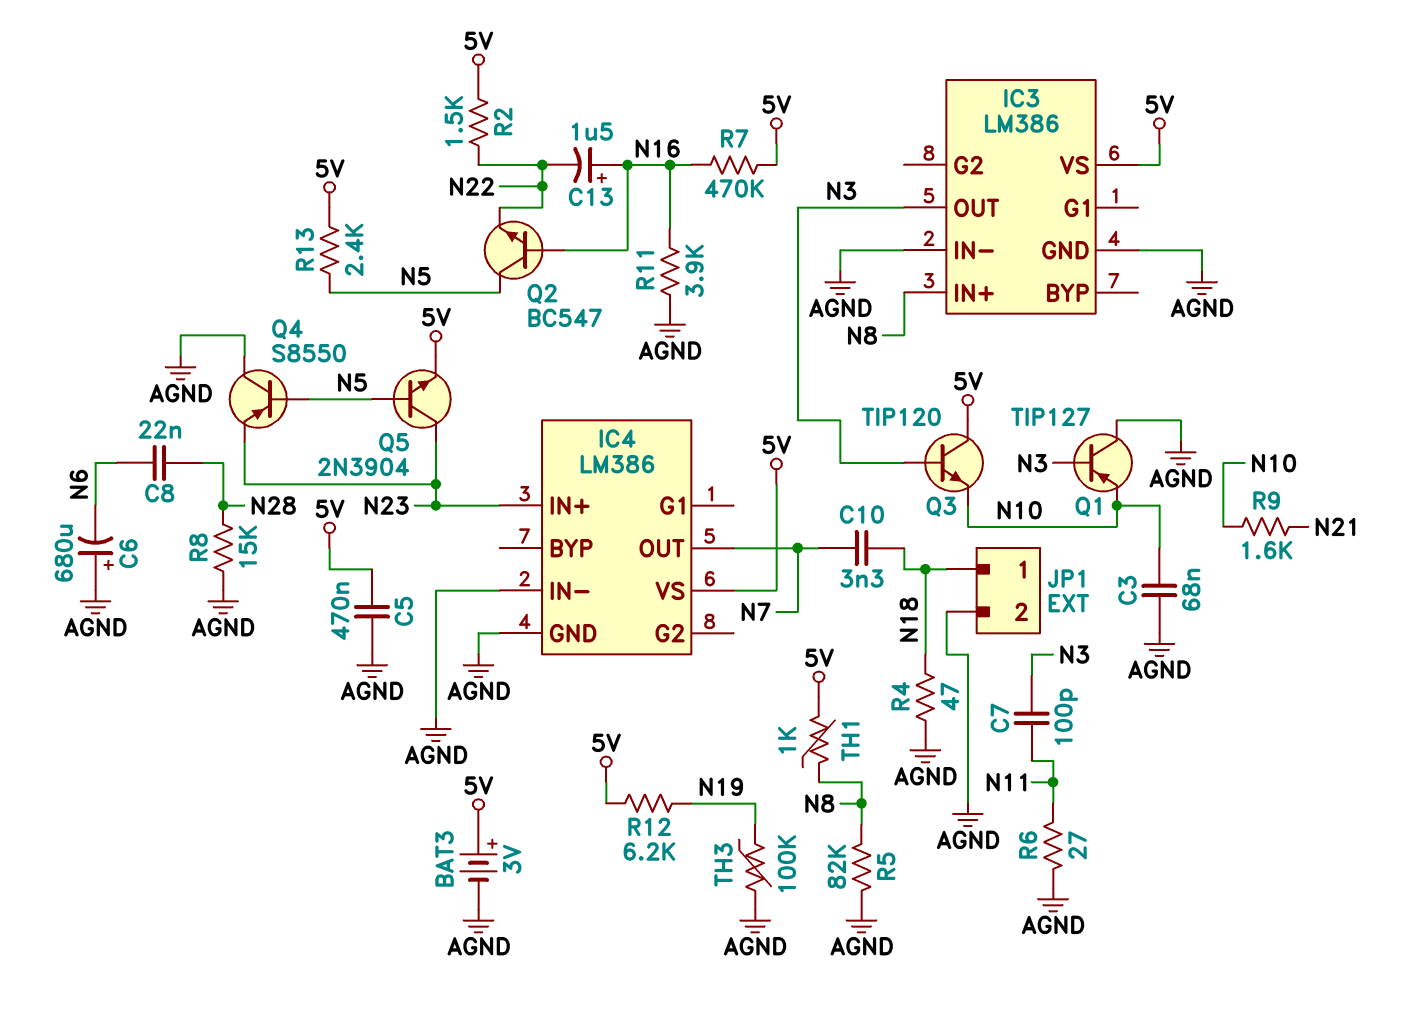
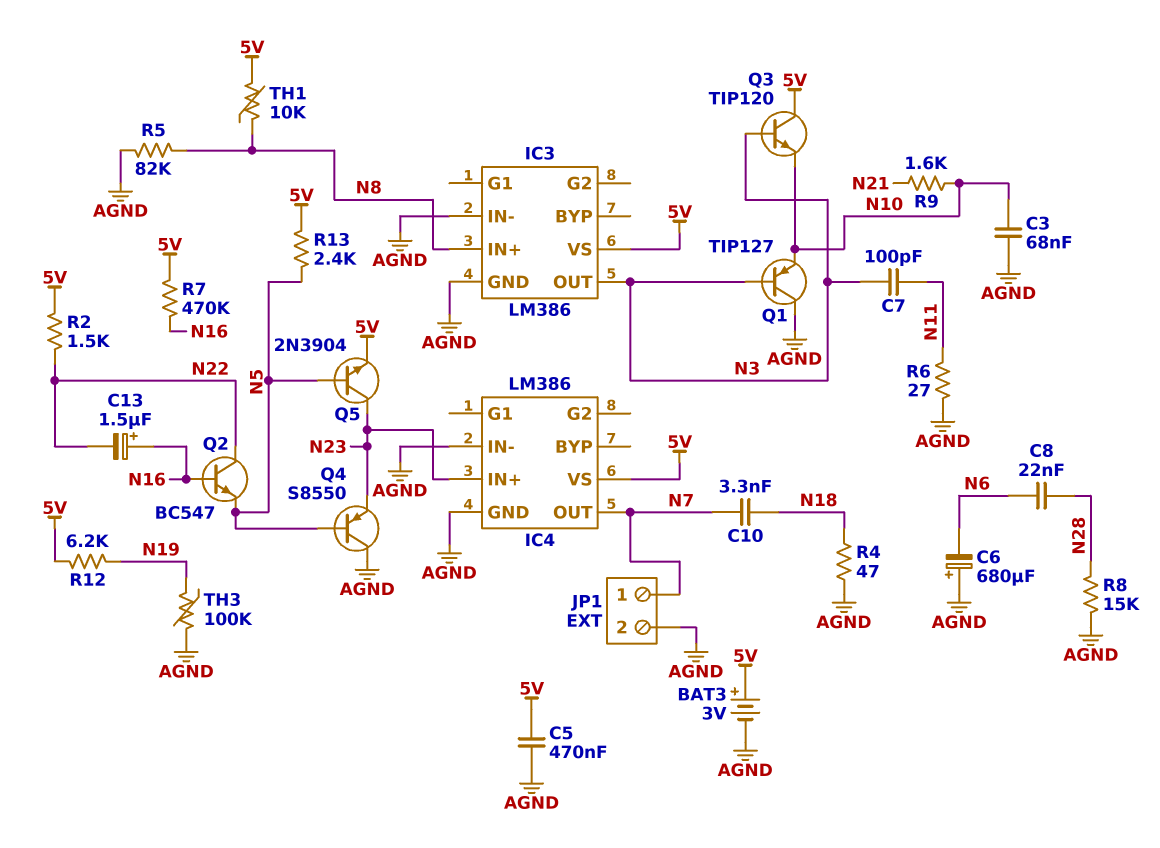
JP1 pin 1: N18 -> N7
Q2: NPN BC547 (B N16, C N5, E N22) -> NPN BC547 (B N16, C N22, E N5)
R11: 3.9k (AGND, N16) -> none
TH1: 1k (5V, N8) -> 10k (5V, N8)

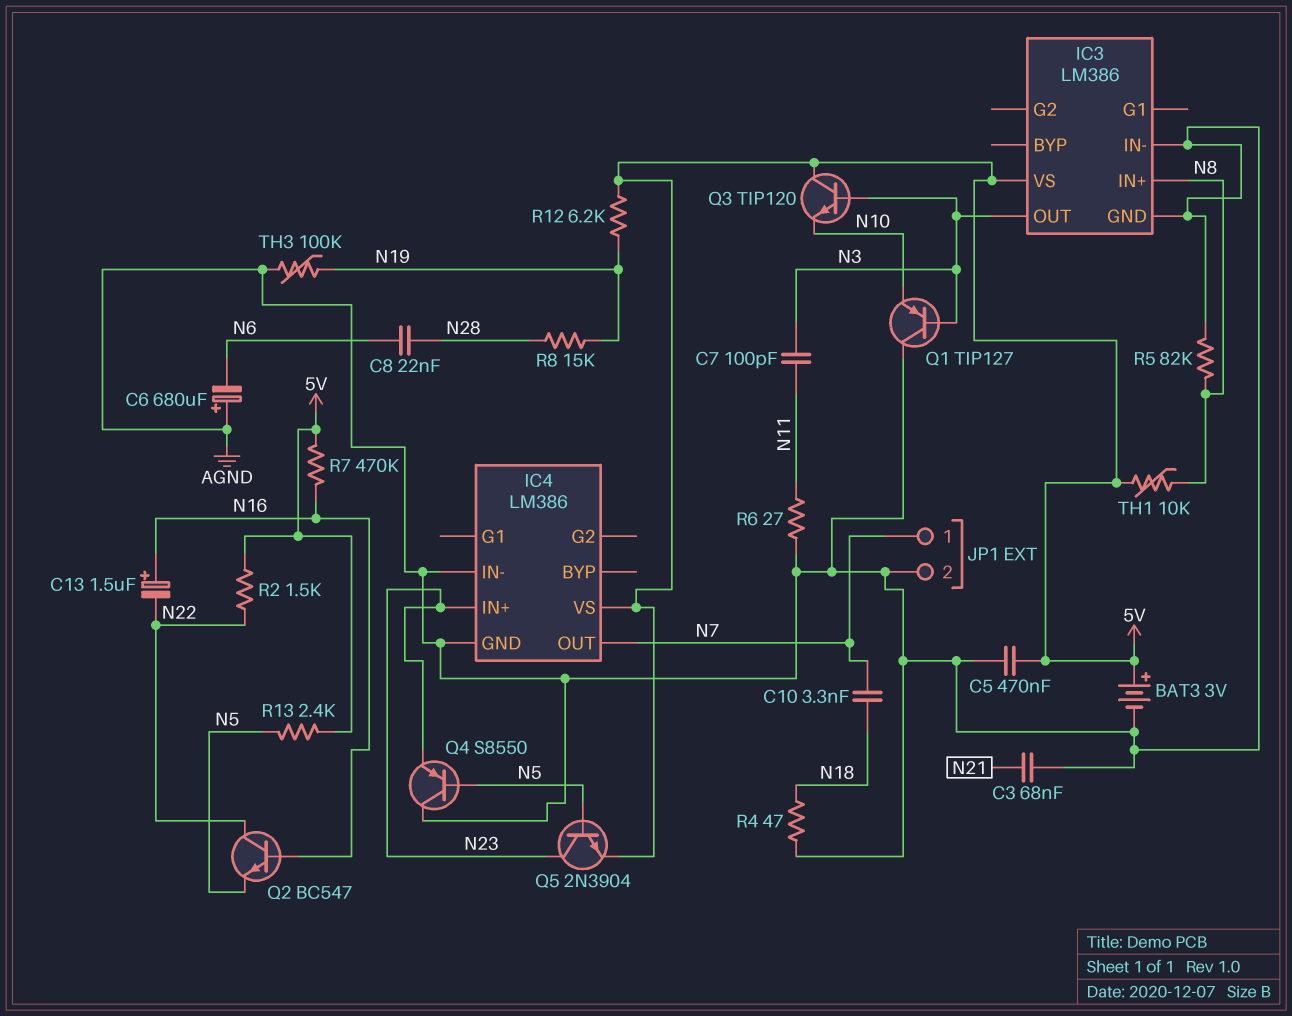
C3: 68nF (AGND, N10) -> 68nF (AGND, N21)
R8: 15k (AGND, N28) -> 15k (N19, N28)
R9: 1.6k (N10, N21) -> none

